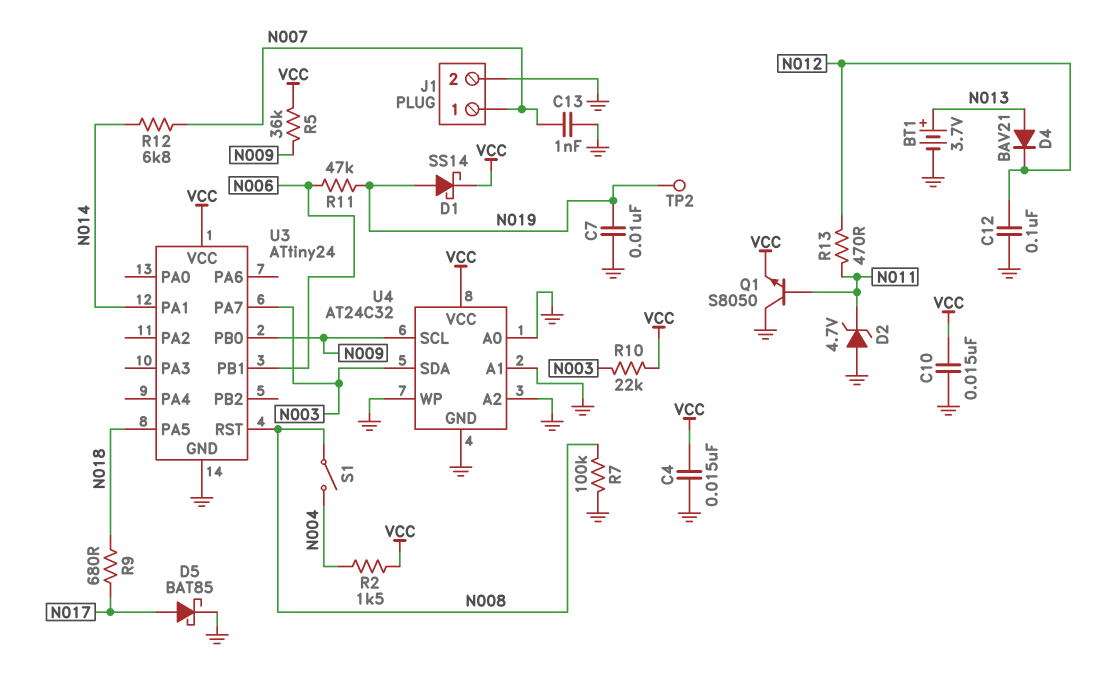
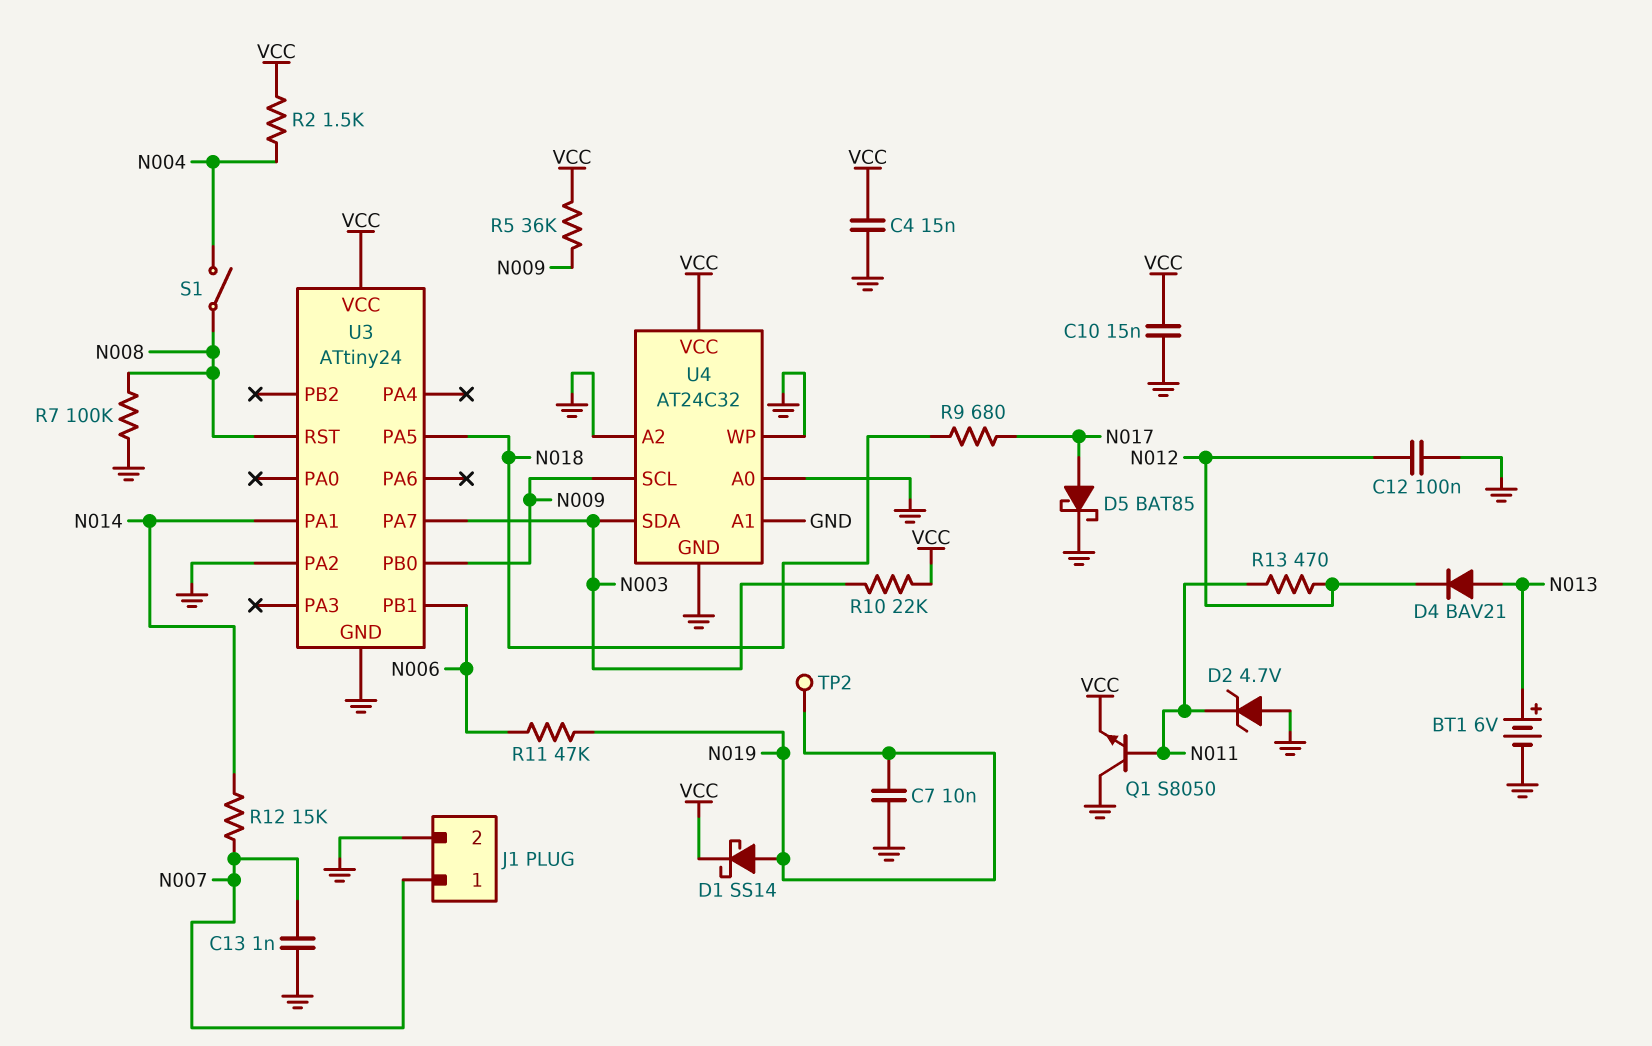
BT1: 3.7V (plus N013, minus GND) -> 6V (plus N013, minus GND)
R12: 6.8k (N007, N014) -> 15k (N007, N014)
U3 pin PA2: none -> GND

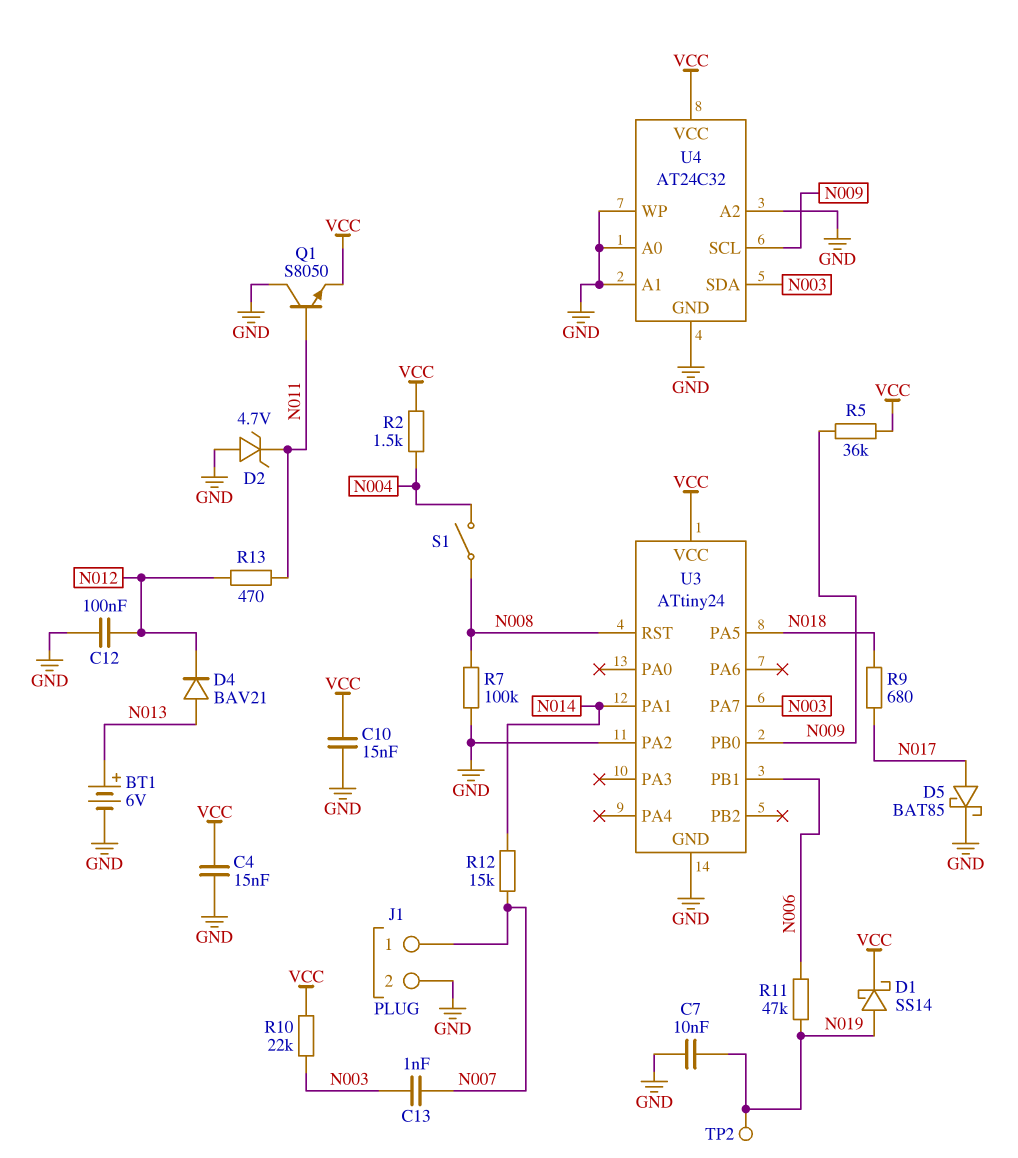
C13: 1nF (GND, N007) -> 1nF (N003, N007)

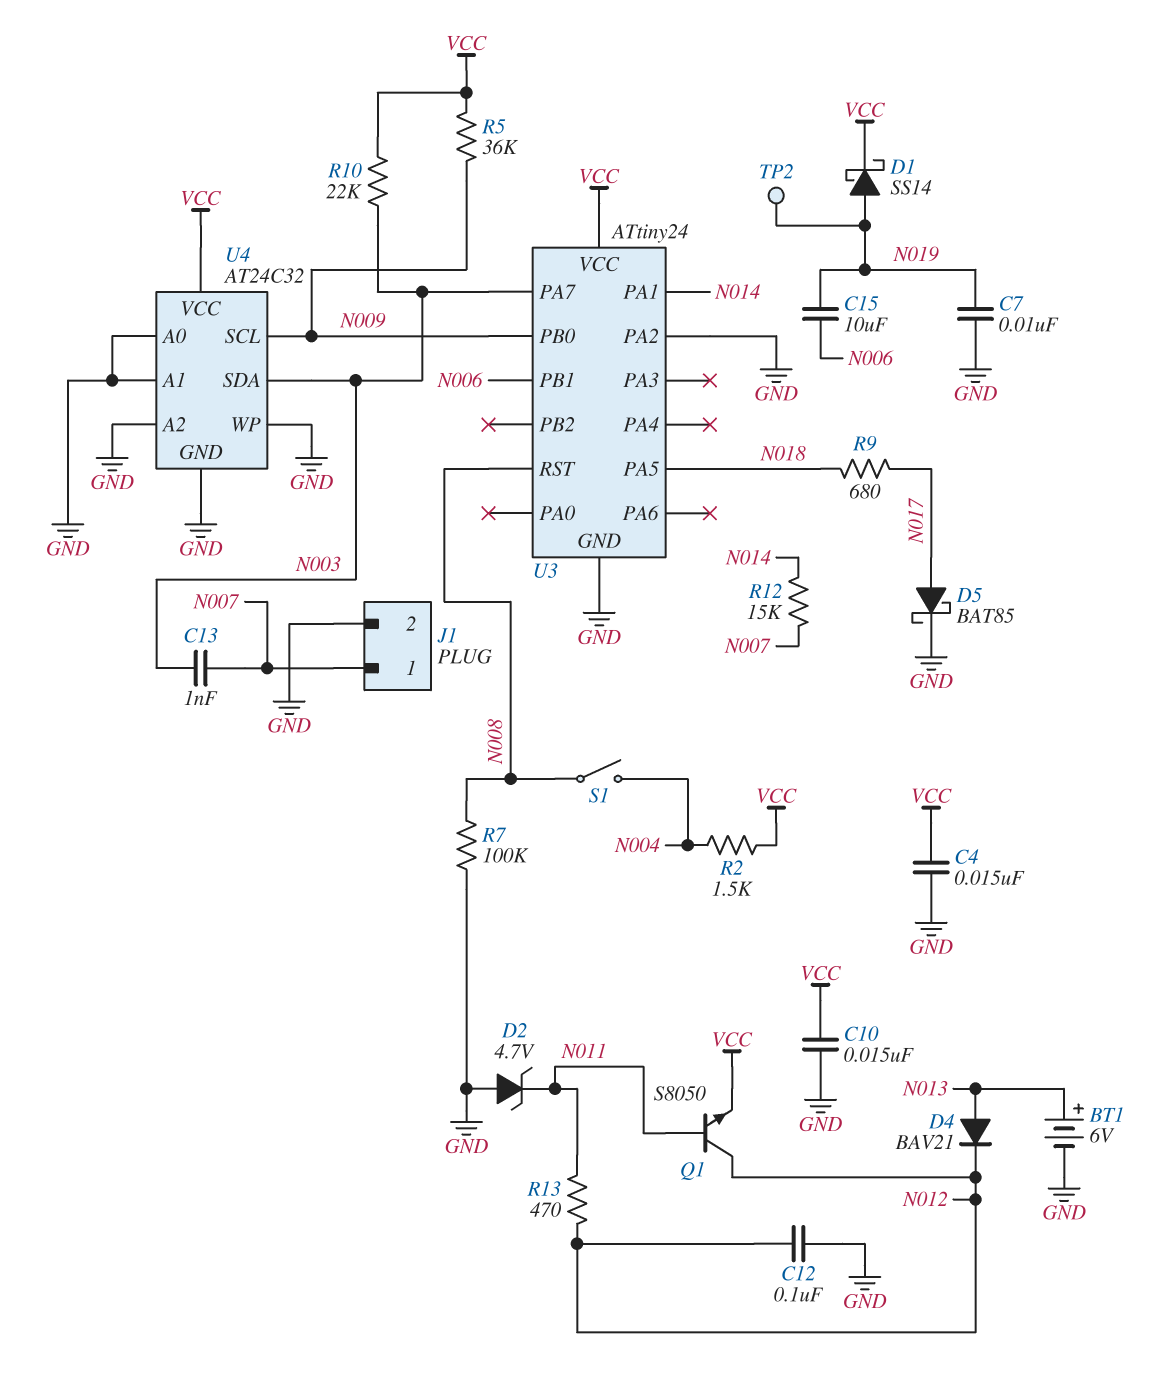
C15: none -> 10uF (N006, N019)
Q1: NPN S8050 (B N011, C GND, E VCC) -> NPN S8050 (B N011, C N012, E VCC)
R11: 47k (N006, N019) -> none

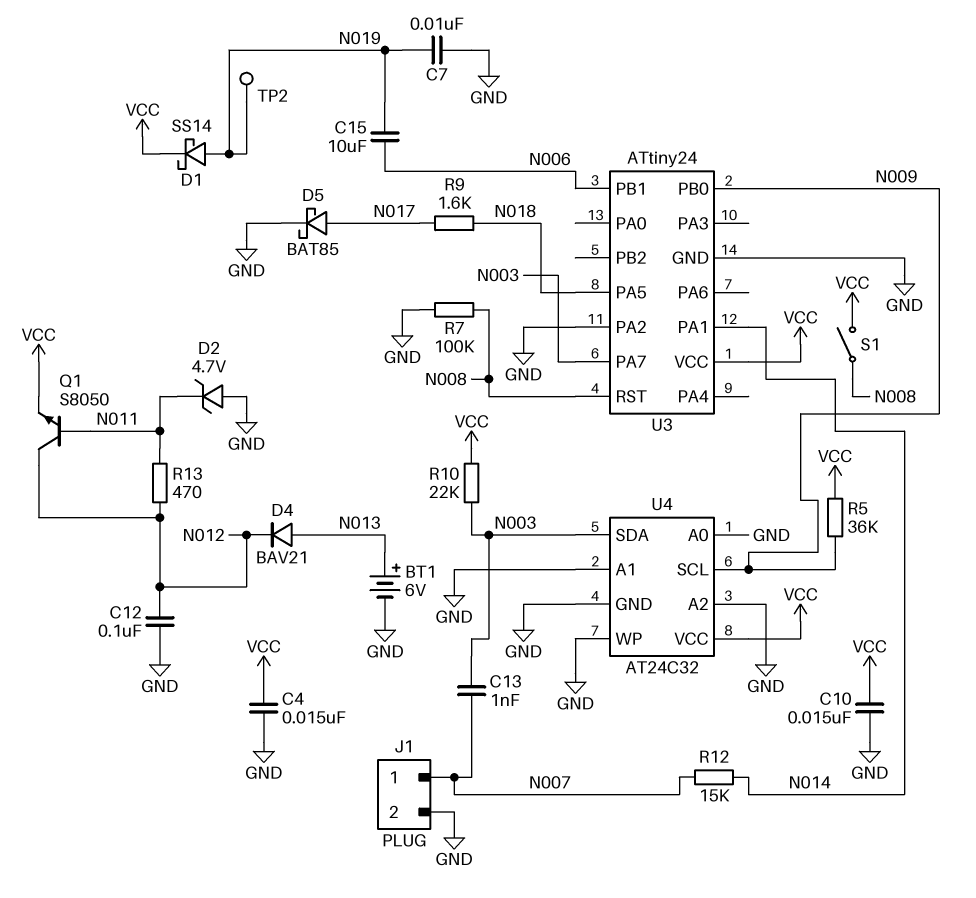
R2: 1.5k (N004, VCC) -> none
R9: 680 (N017, N018) -> 1.6k (N017, N018)
S1: switch (N004, N008) -> switch (N008, VCC)

